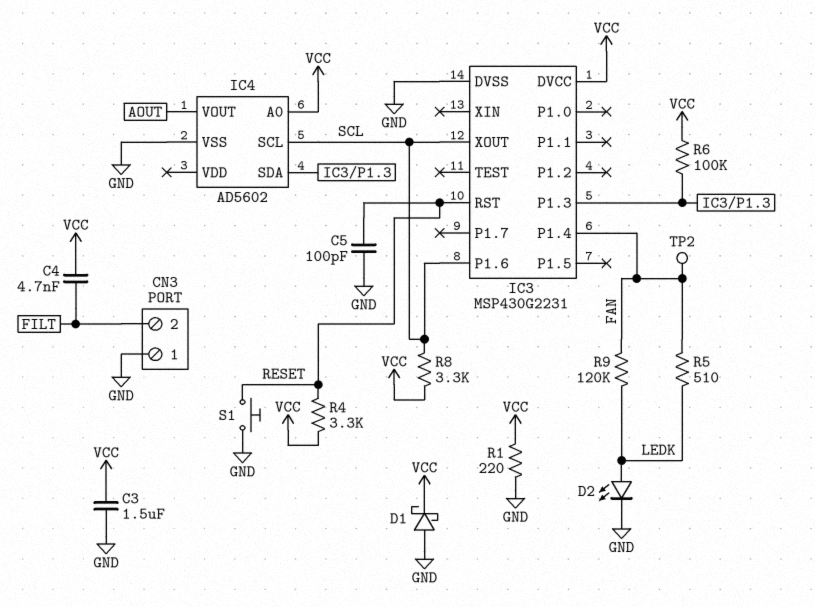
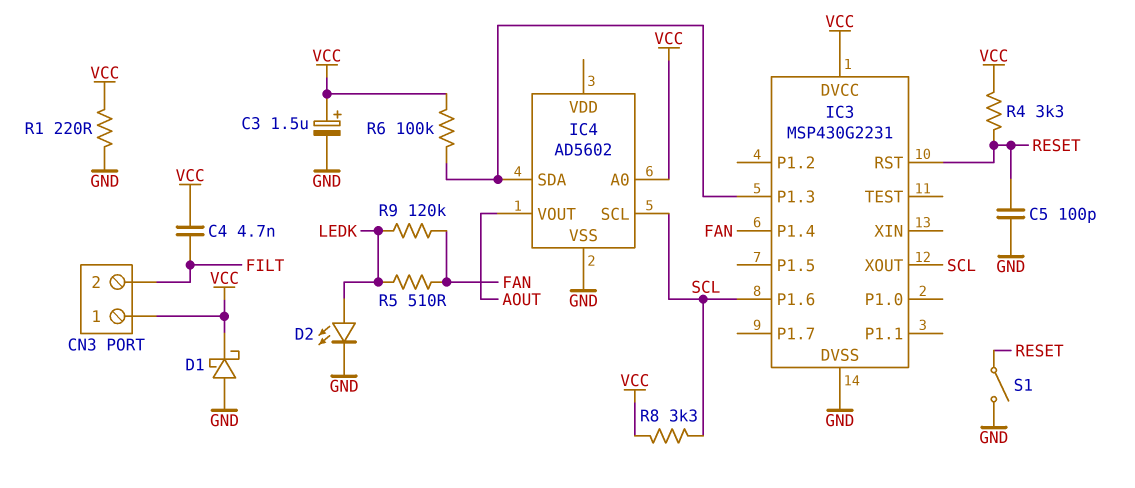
C3: 1.5uF (GND, VCC) -> 1.5uF (plus VCC, minus GND)
CN3 pin 1: GND -> VCC
S1: button (GND, RESET) -> switch (GND, RESET)
TP2: test point (FAN) -> none

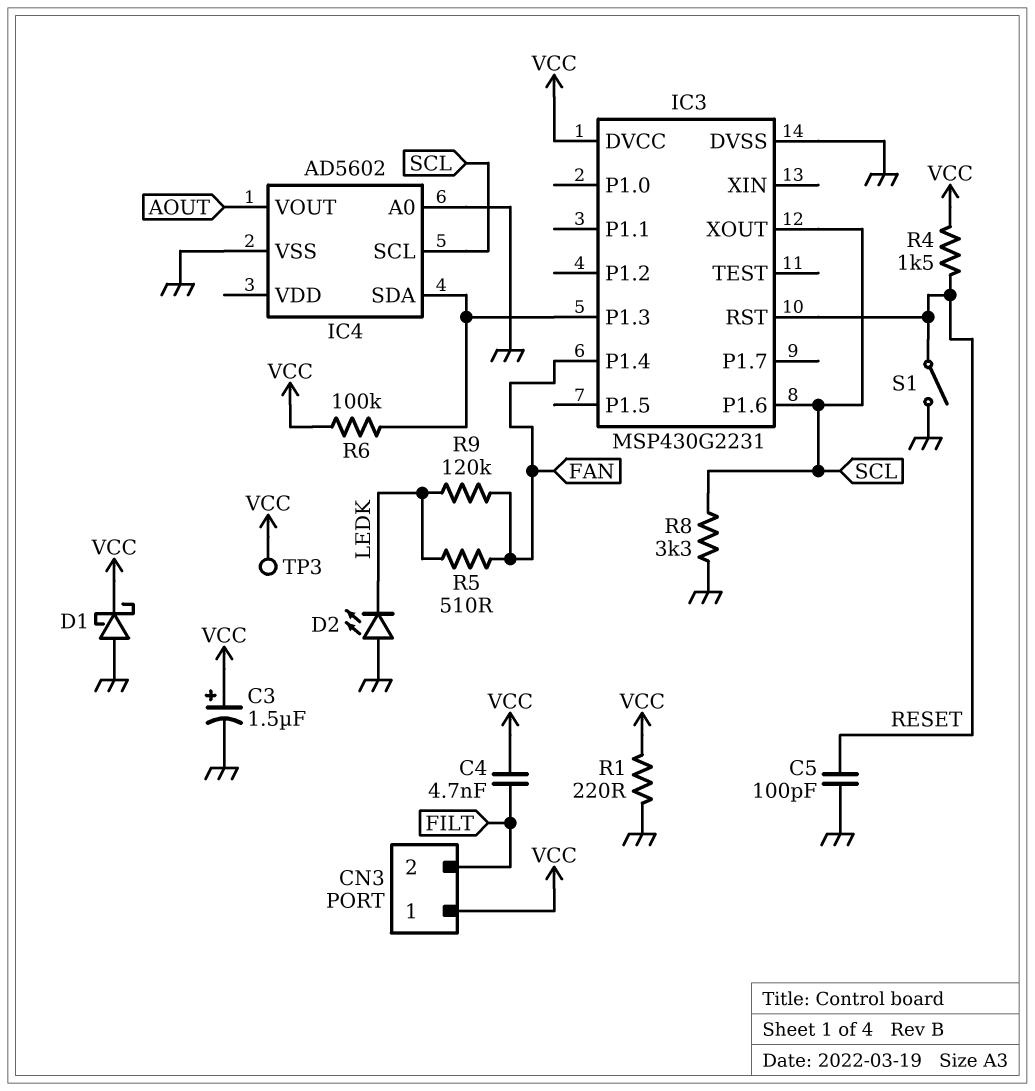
D2: LED (A LEDK, K GND) -> LED (A GND, K LEDK)
IC4 pin A0: VCC -> GND
R4: 3.3k (RESET, VCC) -> 1.5k (RESET, VCC)
R8: 3.3k (SCL, VCC) -> 3.3k (GND, SCL)
TP3: none -> test point (VCC)

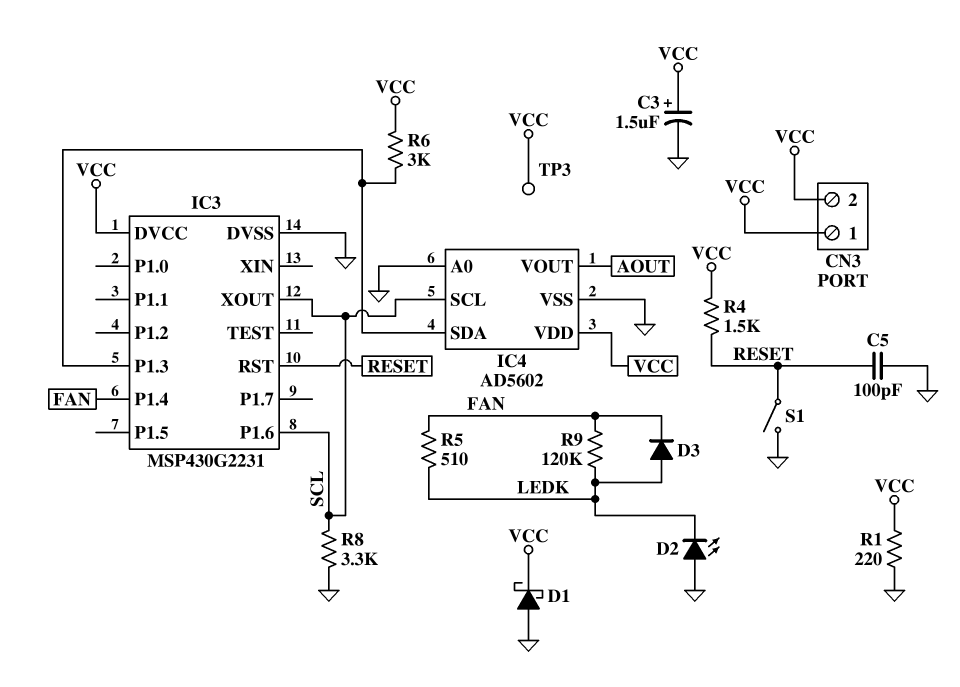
C4: 4.7nF (FILT, VCC) -> none
CN3 pin 2: FILT -> VCC
D3: none -> diode (A LEDK, K FAN)
IC4 pin VDD: none -> VCC
R6: 100k (IC3/P1.3, VCC) -> 3k (IC3/P1.3, VCC)

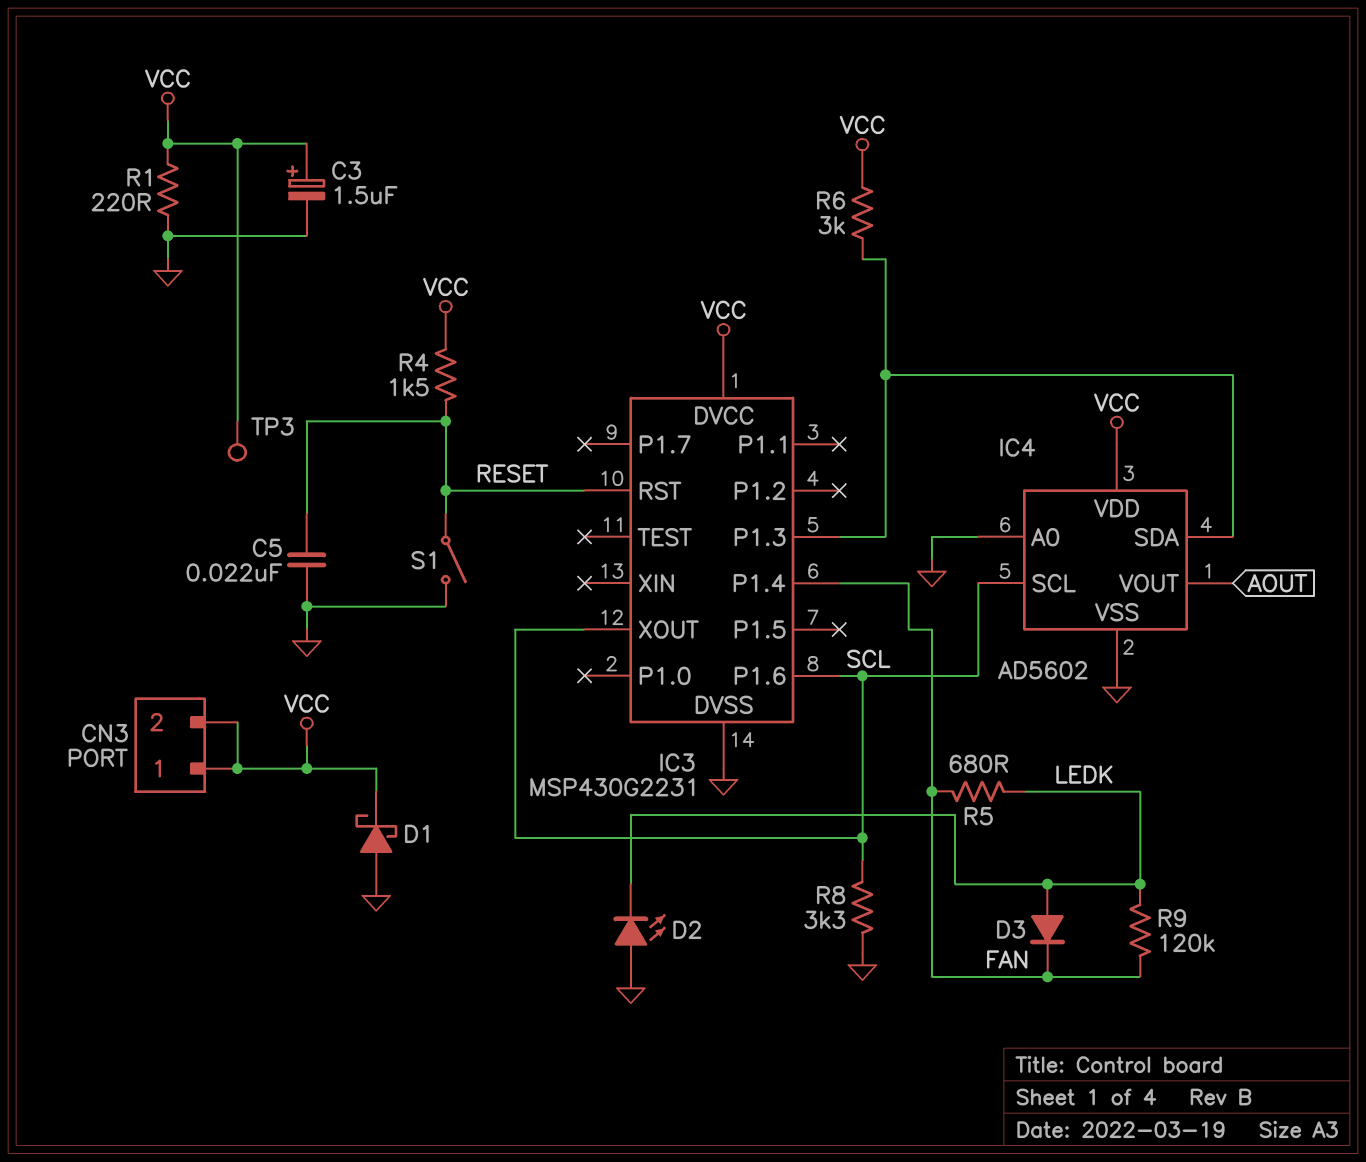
C5: 100pF (GND, RESET) -> 22nF (GND, RESET)
R5: 510 (FAN, LEDK) -> 680 (FAN, LEDK)

